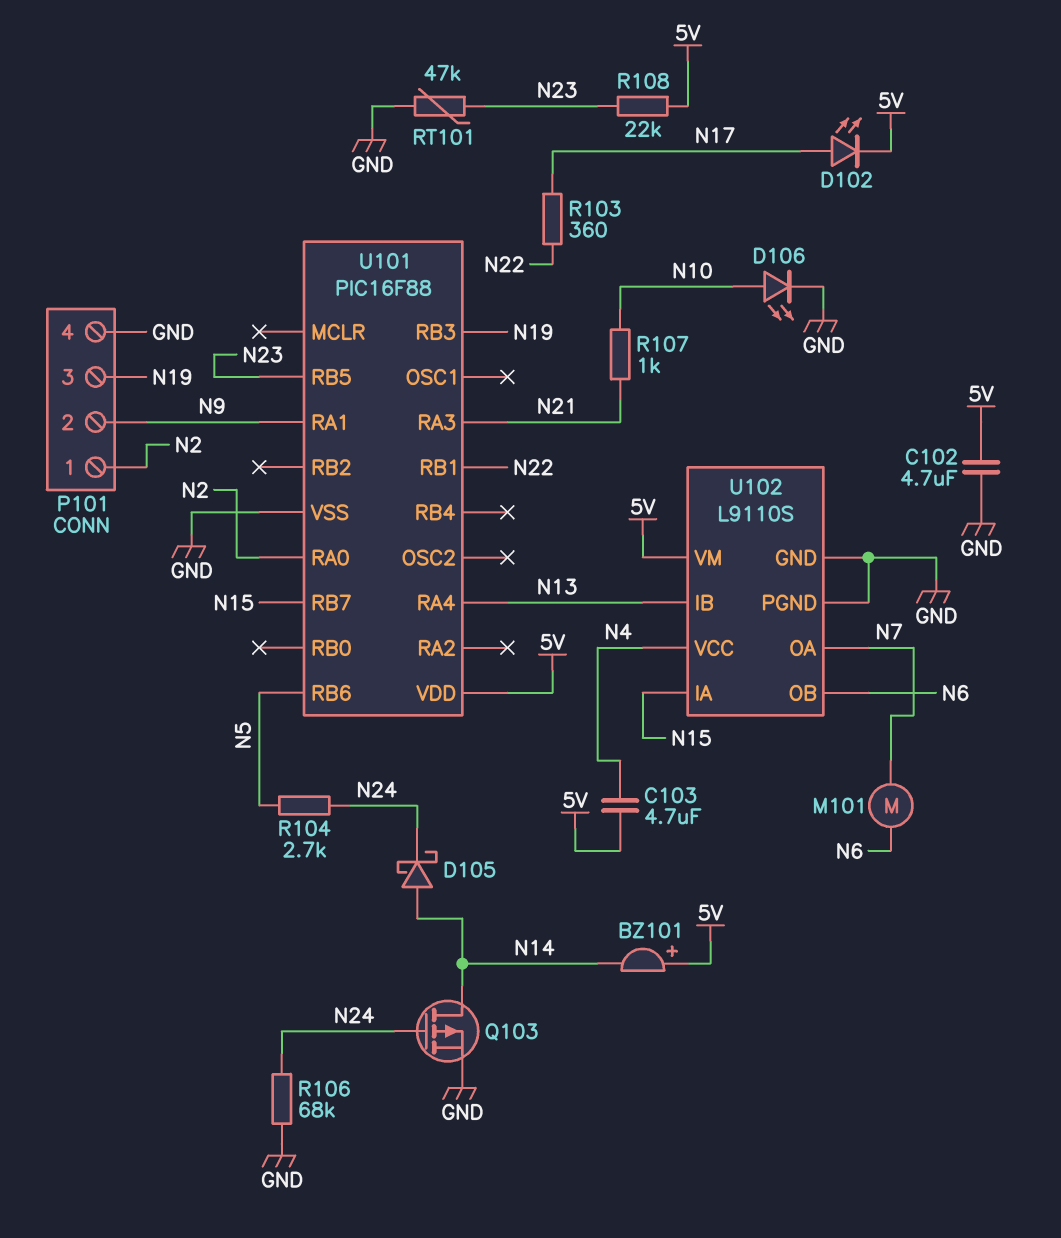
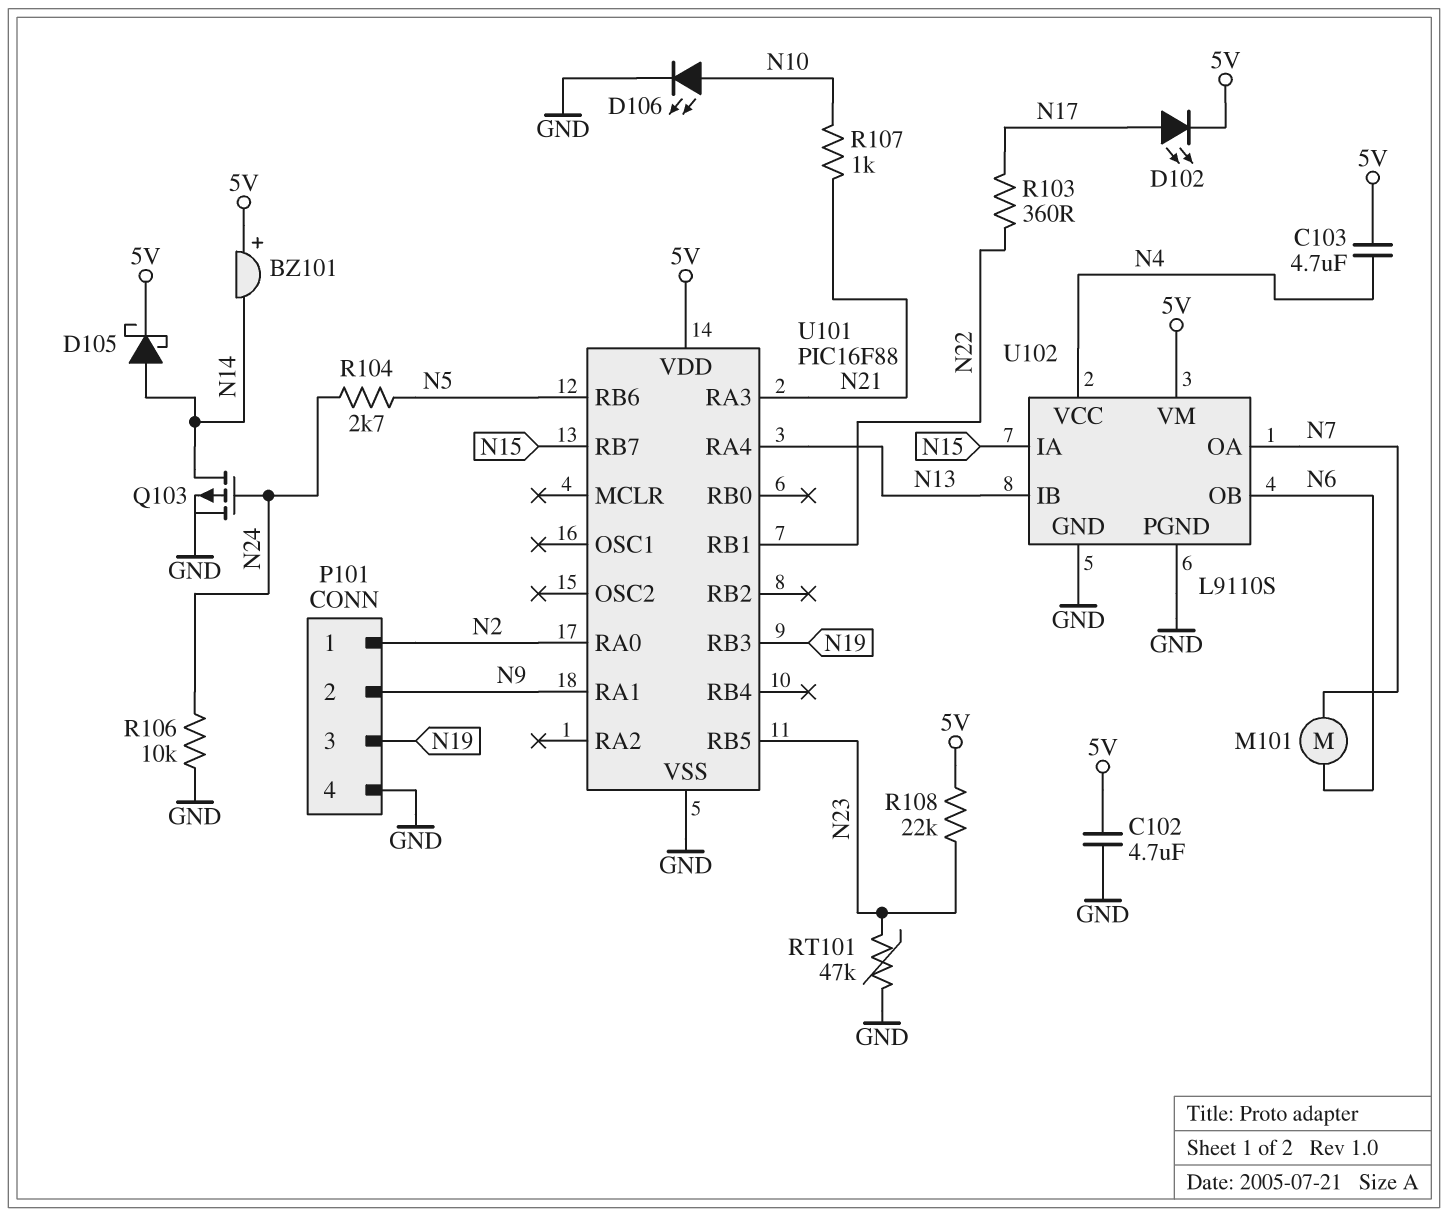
D105: schottky (A N14, K N24) -> schottky (A N14, K 5V)
R106: 68k (GND, N24) -> 10k (GND, N24)

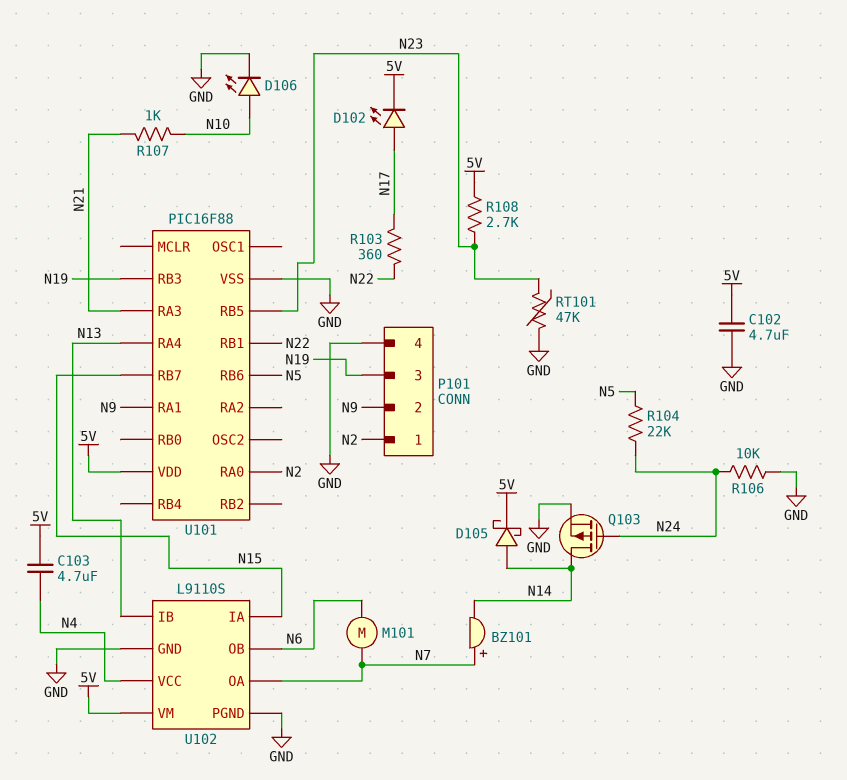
BZ101: buzzer (plus 5V, minus N14) -> buzzer (plus N7, minus N14)
R104: 2.7k (N5, N24) -> 22k (N5, N24)
R108: 22k (5V, N23) -> 2.7k (5V, N23)

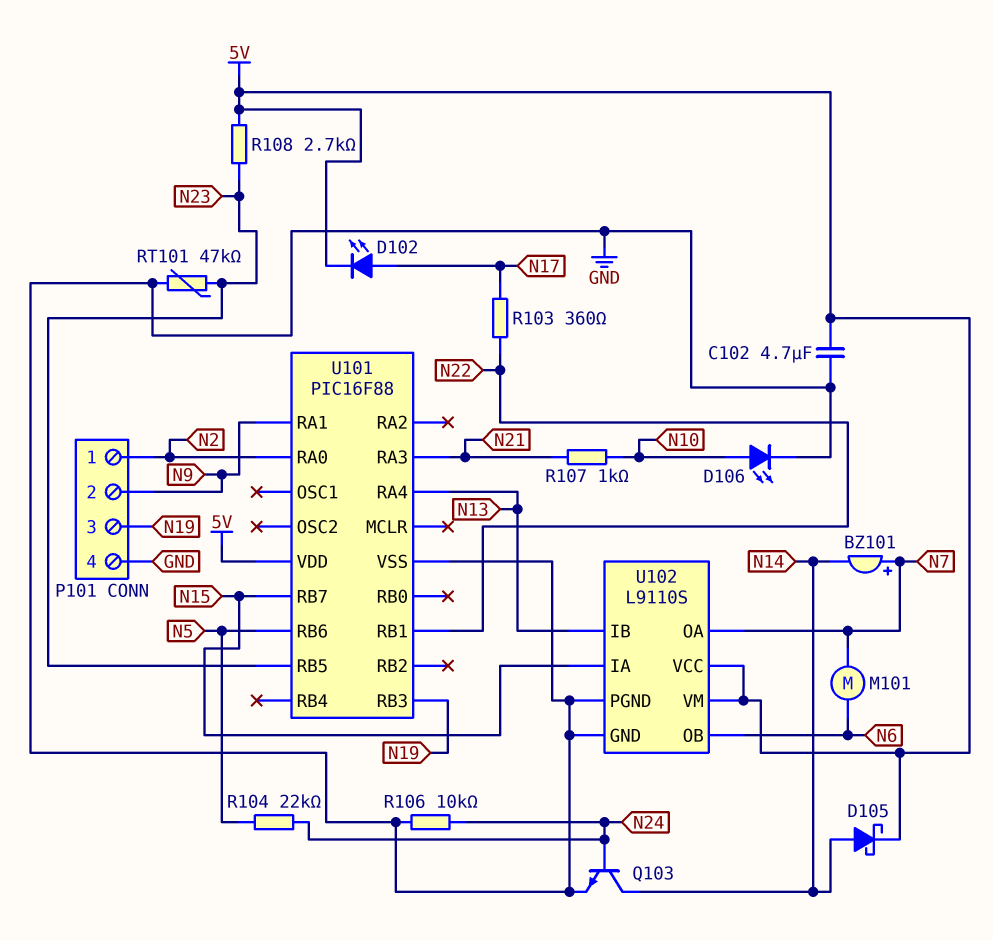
C103: 4.7uF (5V, N4) -> none
Q103: PMOS (G N24, D N14, S GND) -> NPN (B N24, C N14, E GND)
U102 pin VCC: N4 -> 5V

